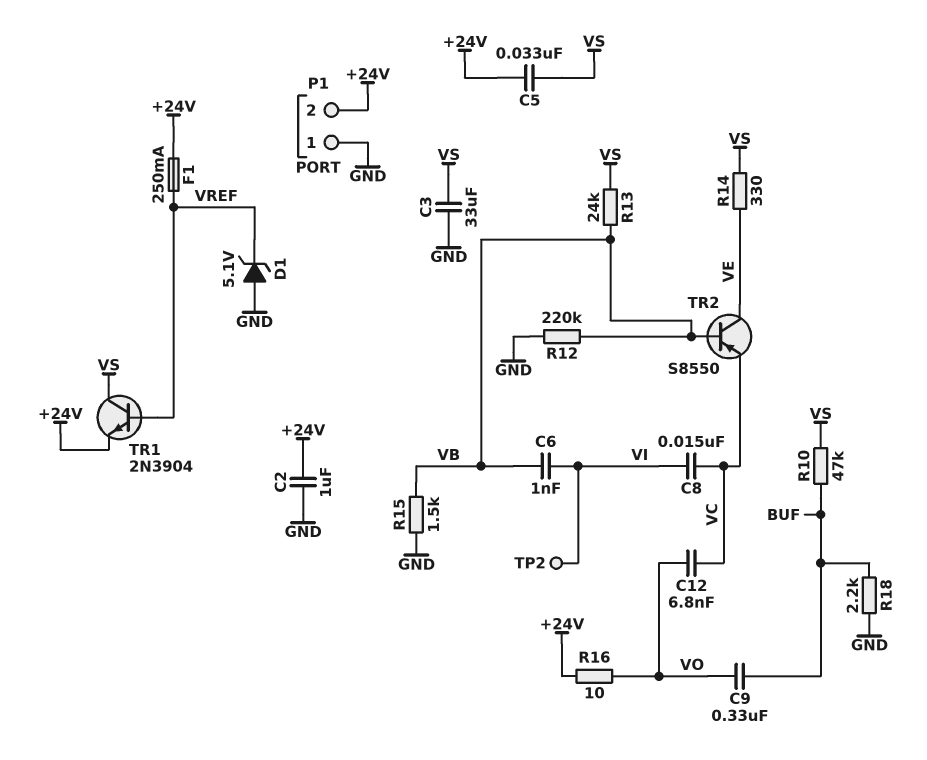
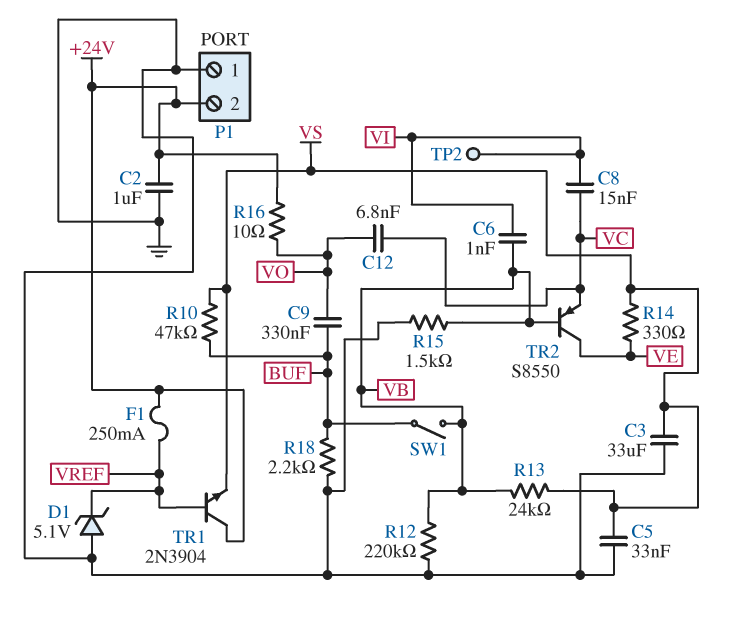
C5: 33nF (+24V, VS) -> 33nF (GND, VS)
SW1: none -> switch (BUF, VB)
TR1: NPN 2N3904 (B VREF, C VS, E +24V) -> NPN 2N3904 (B VREF, C +24V, E VS)

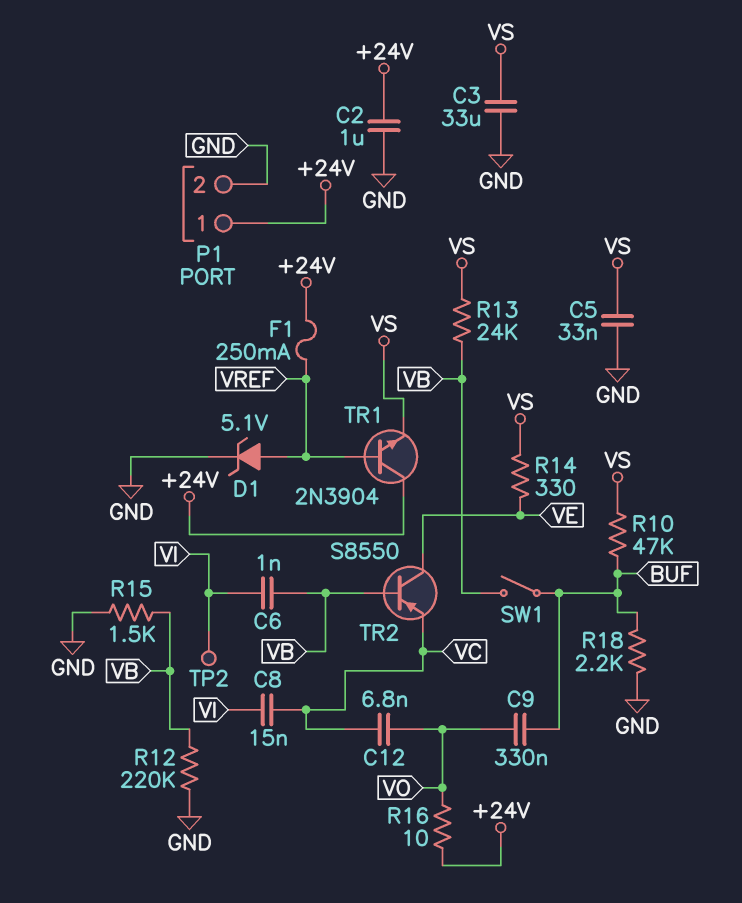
D1: zener 5.1V (A GND, K VREF) -> zener 5.1V (A VREF, K GND)
P1 pin 1: GND -> +24V
P1 pin 2: +24V -> GND

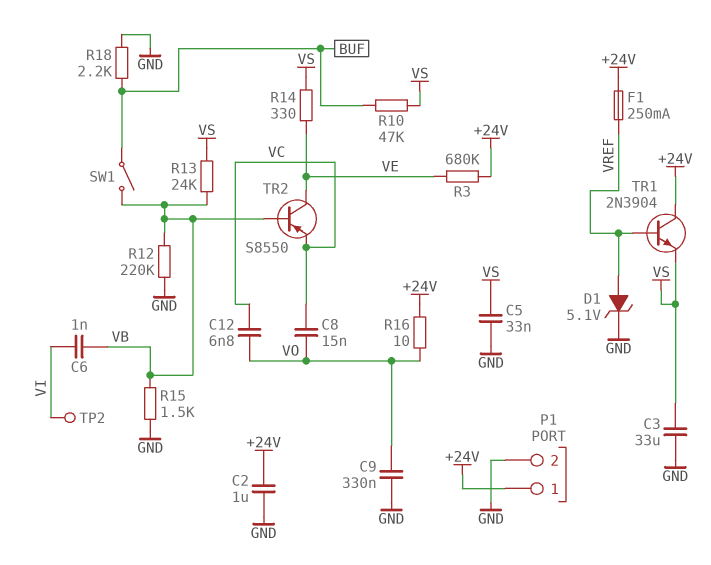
C8: 15nF (VC, VI) -> 15nF (VC, VO)
C9: 330nF (BUF, VO) -> 330nF (GND, VO)
R3: none -> 680k (+24V, VE)

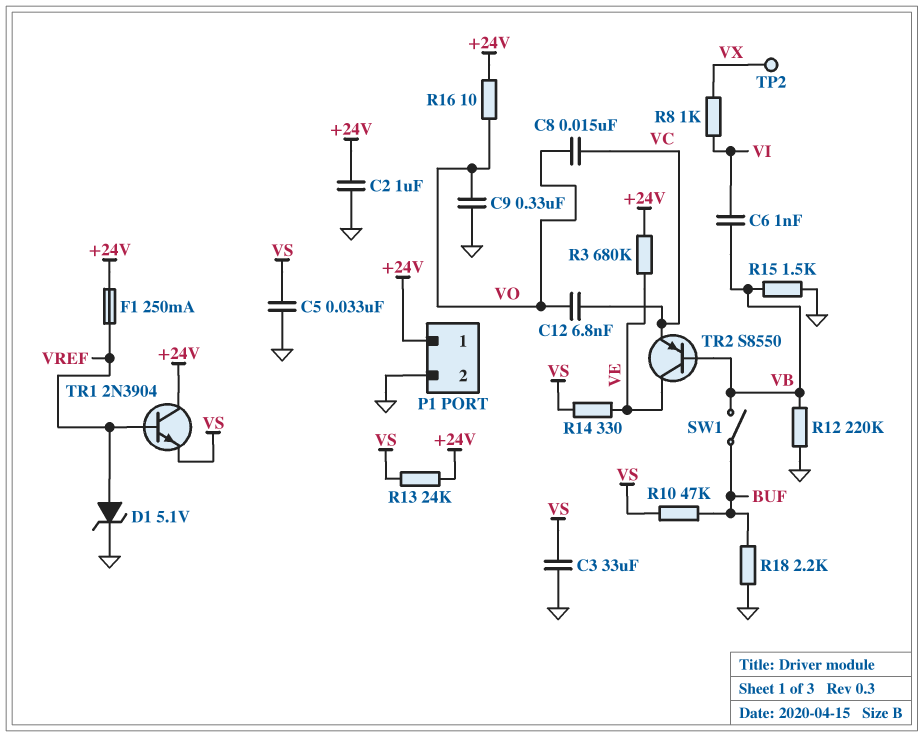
R8: none -> 1k (VI, VX)
R13: 24k (VB, VS) -> 24k (+24V, VS)
TP2: test point (VI) -> test point (VX)

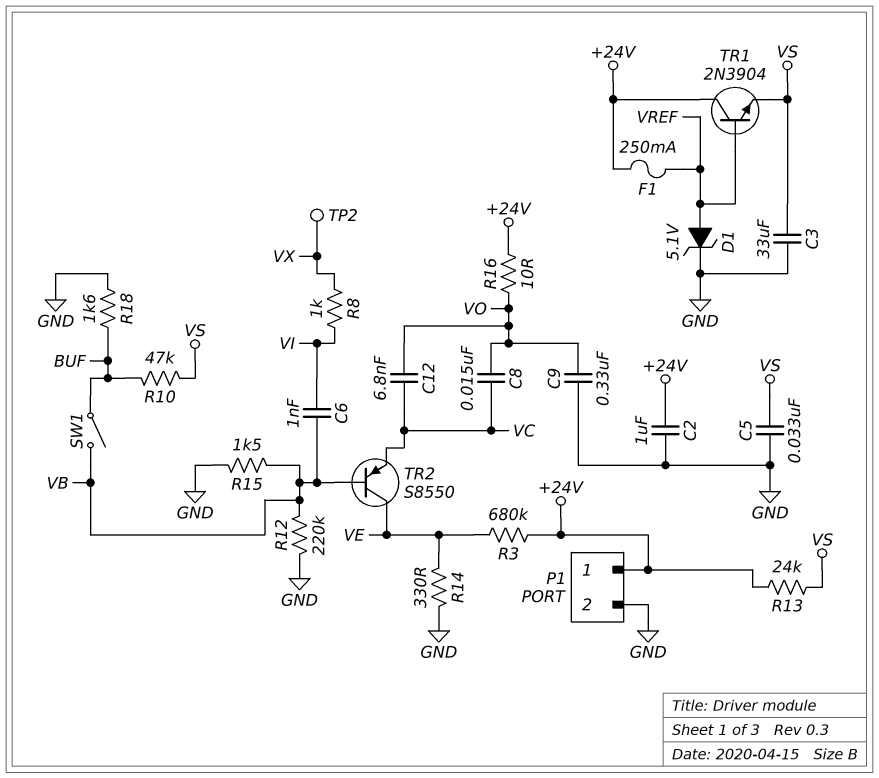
R14: 330 (VE, VS) -> 330 (GND, VE)
R18: 2.2k (BUF, GND) -> 1.6k (BUF, GND)

